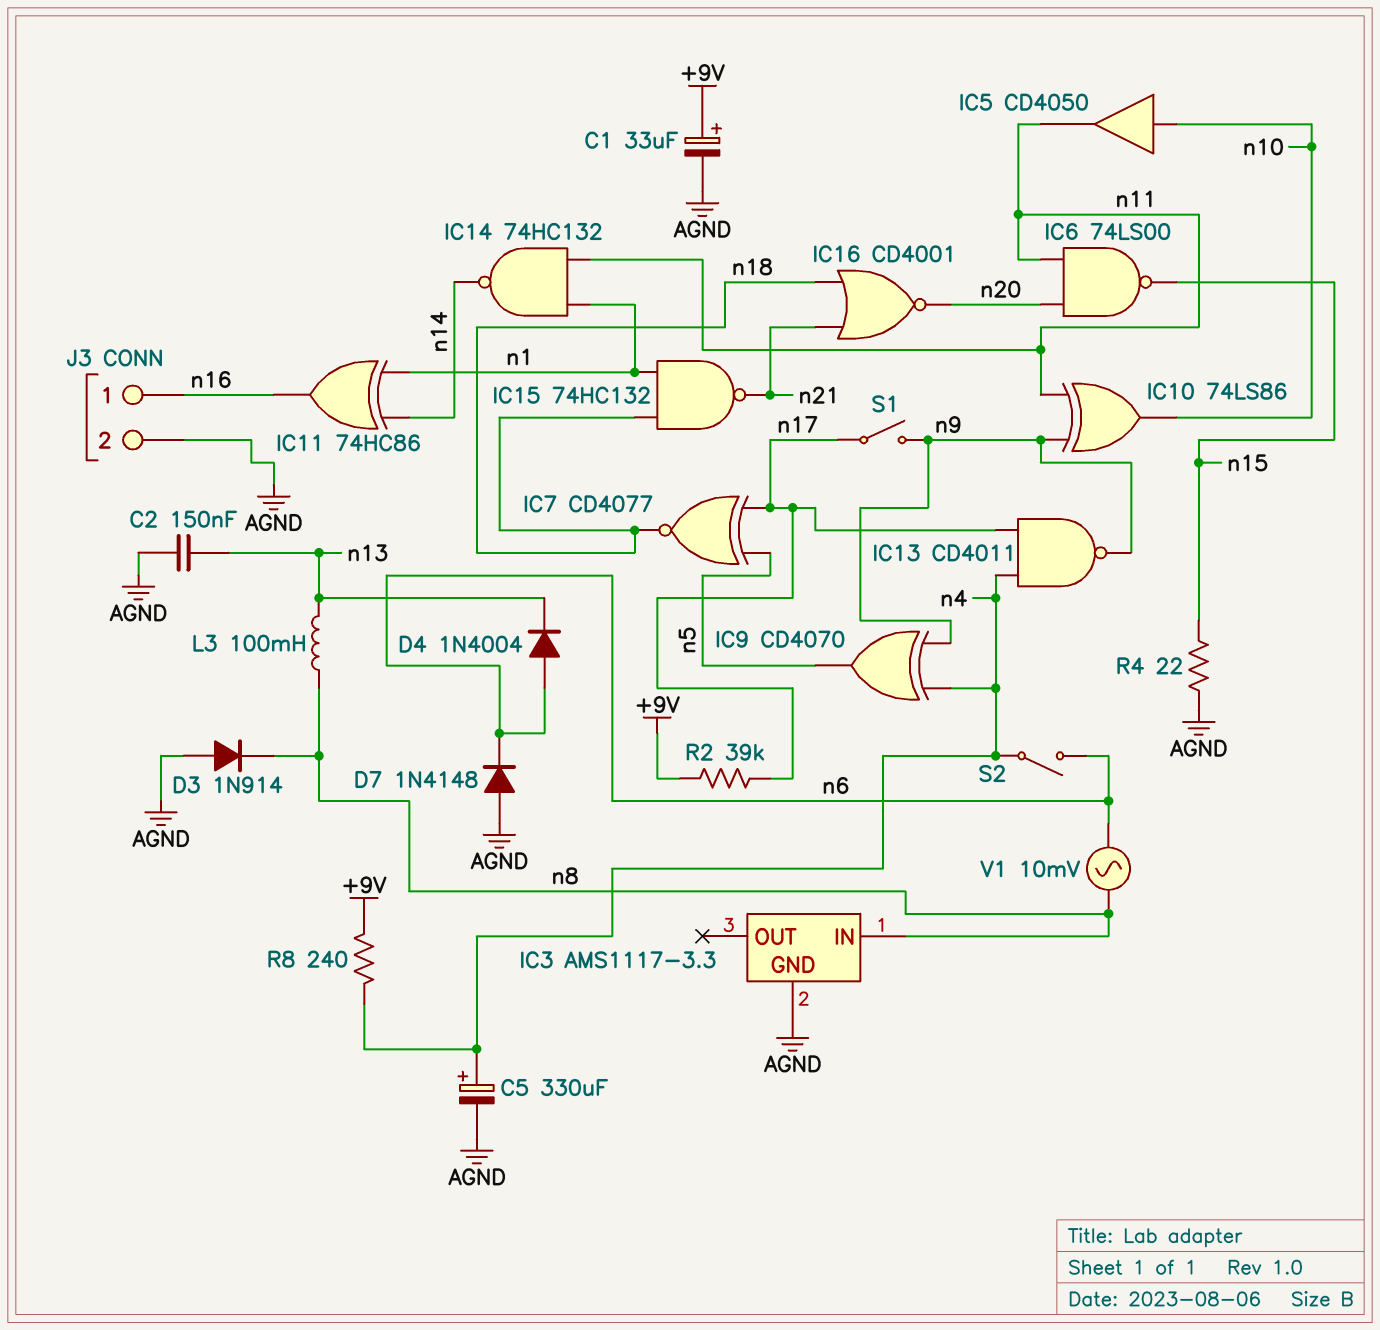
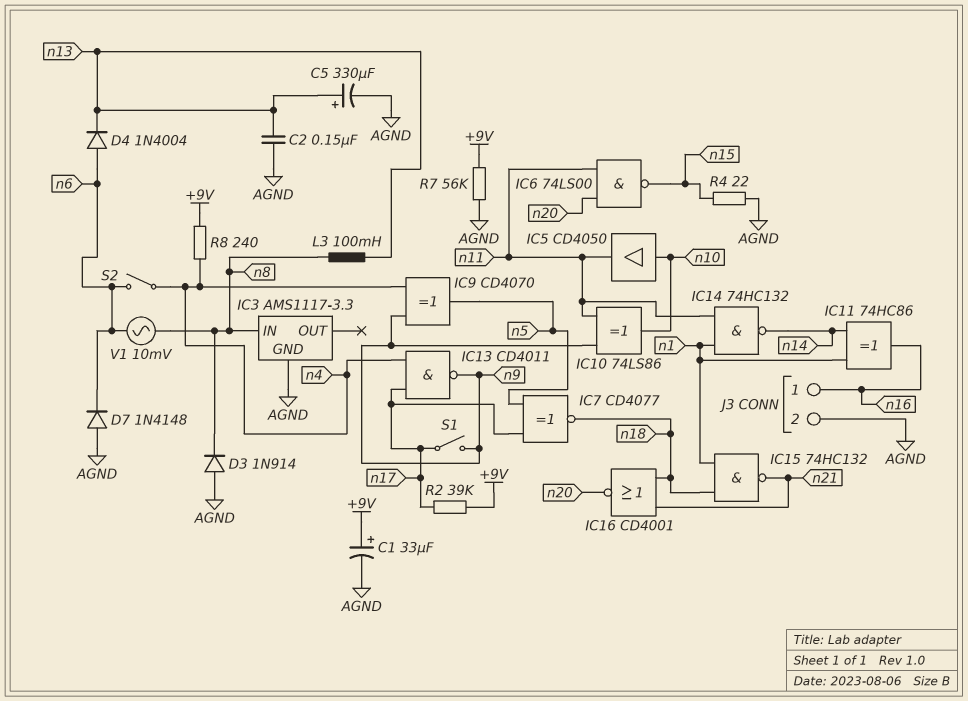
C5: 330uF (plus n4, minus AGND) -> 330uF (plus n13, minus AGND)
R7: none -> 56k (+9V, AGND)

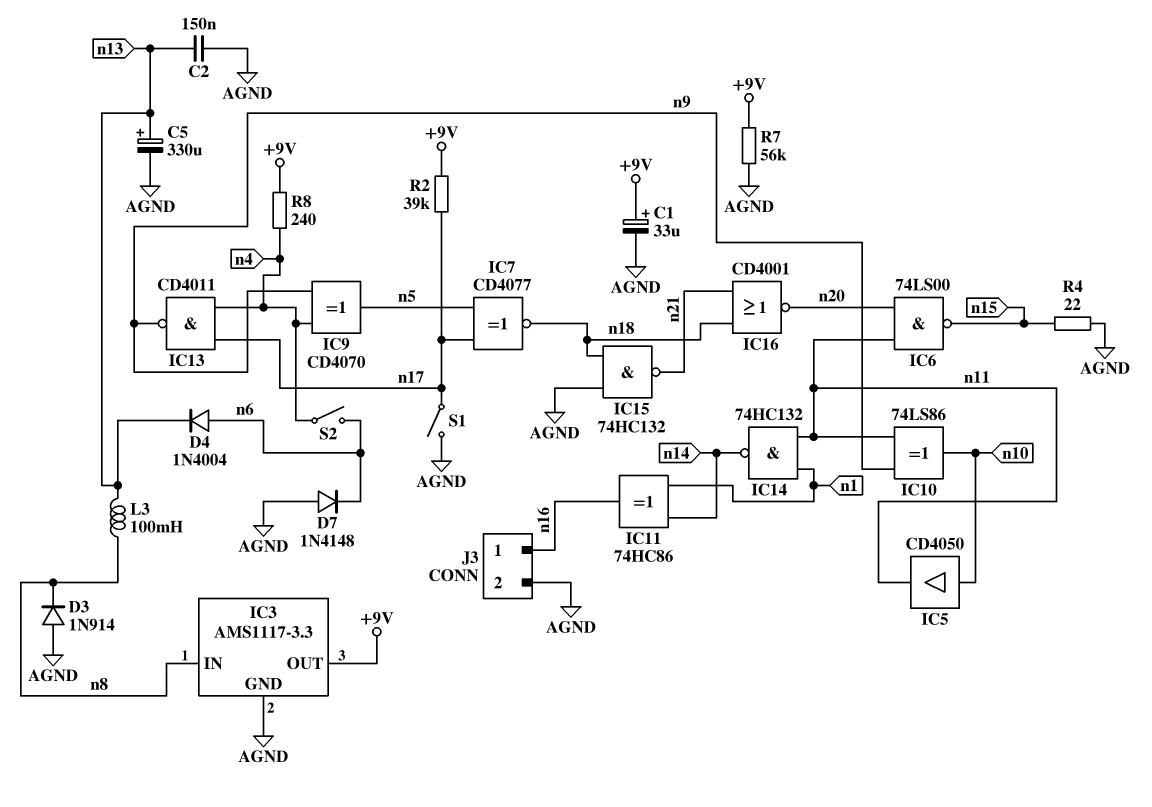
IC3 pin OUT: none -> +9V
IC15: NAND 74HC132 (in n1, in n18, out n21) -> NAND 74HC132 (in AGND, in n18, out n21)
S1: switch (n9, n17) -> switch (AGND, n17)
V1: AC 10mV (n6, n8) -> none

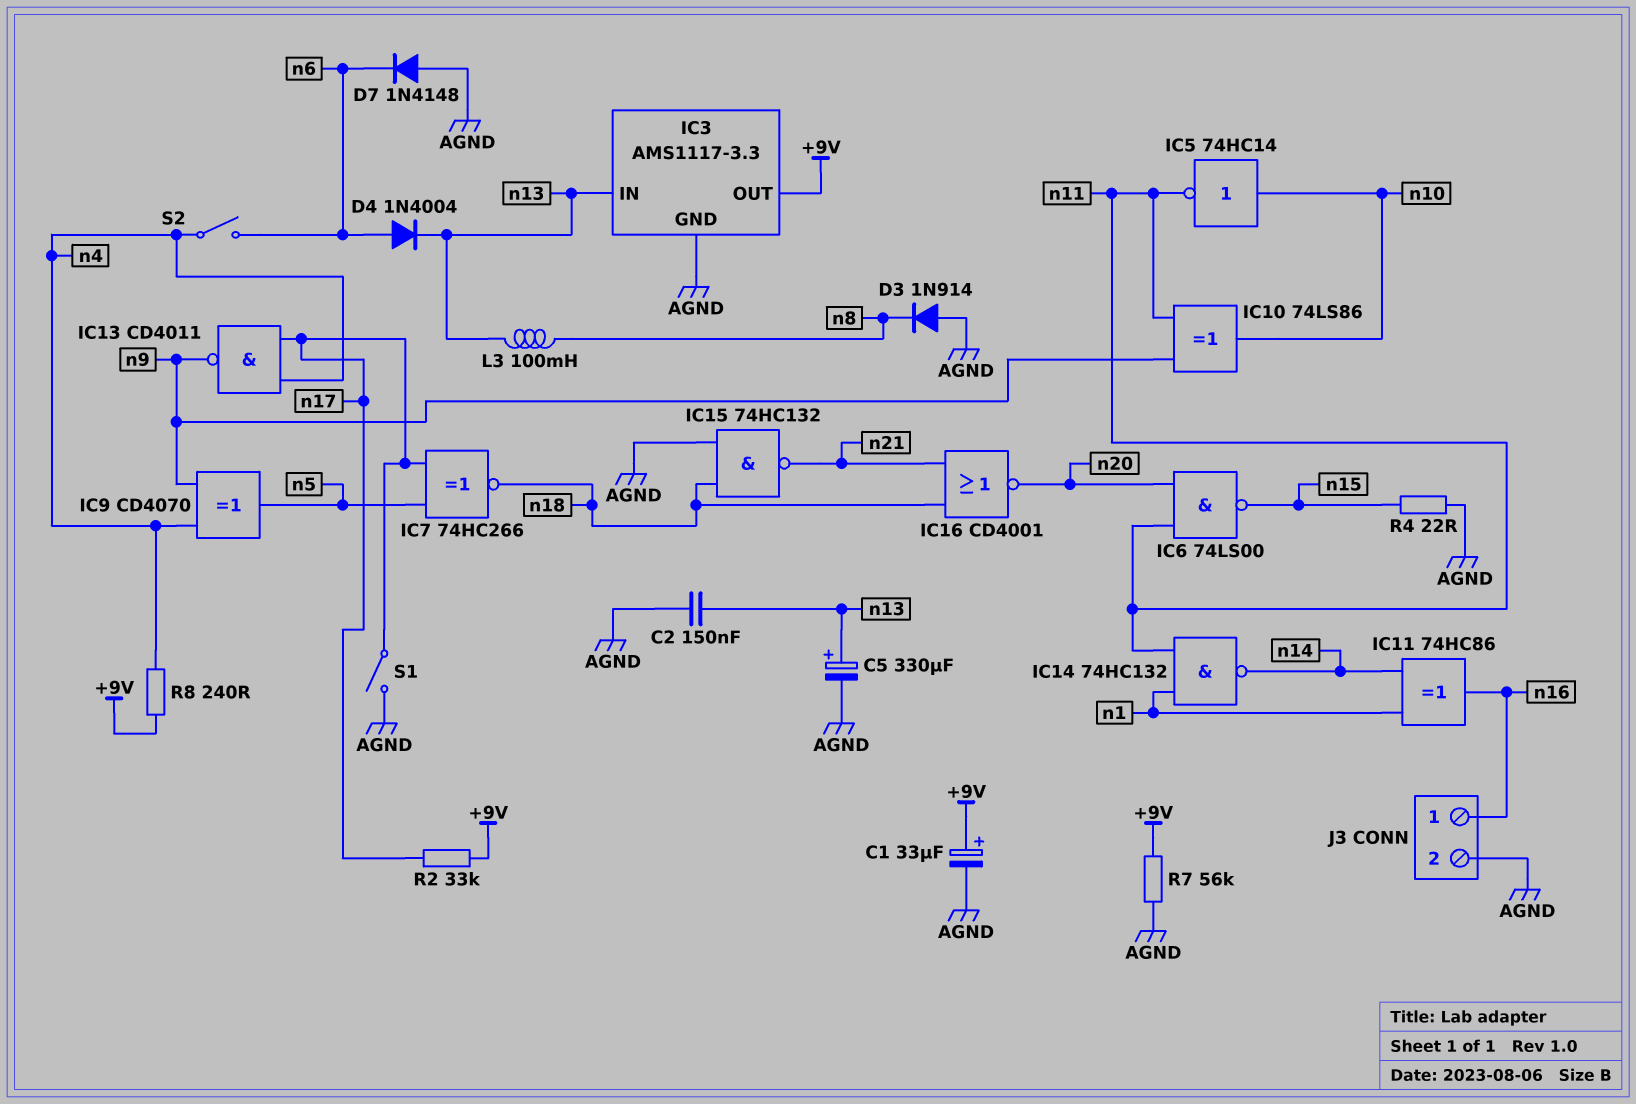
IC3 pin IN: n8 -> n13
IC5: buffer CD4050 (in n10, out n11) -> NOT 74HC14 (in n10, out n11)
IC7: XNOR CD4077 (in n5, in n17, out n18) -> XNOR 74HC266 (in n5, in n17, out n18)
R2: 39k (+9V, n17) -> 33k (+9V, n17)

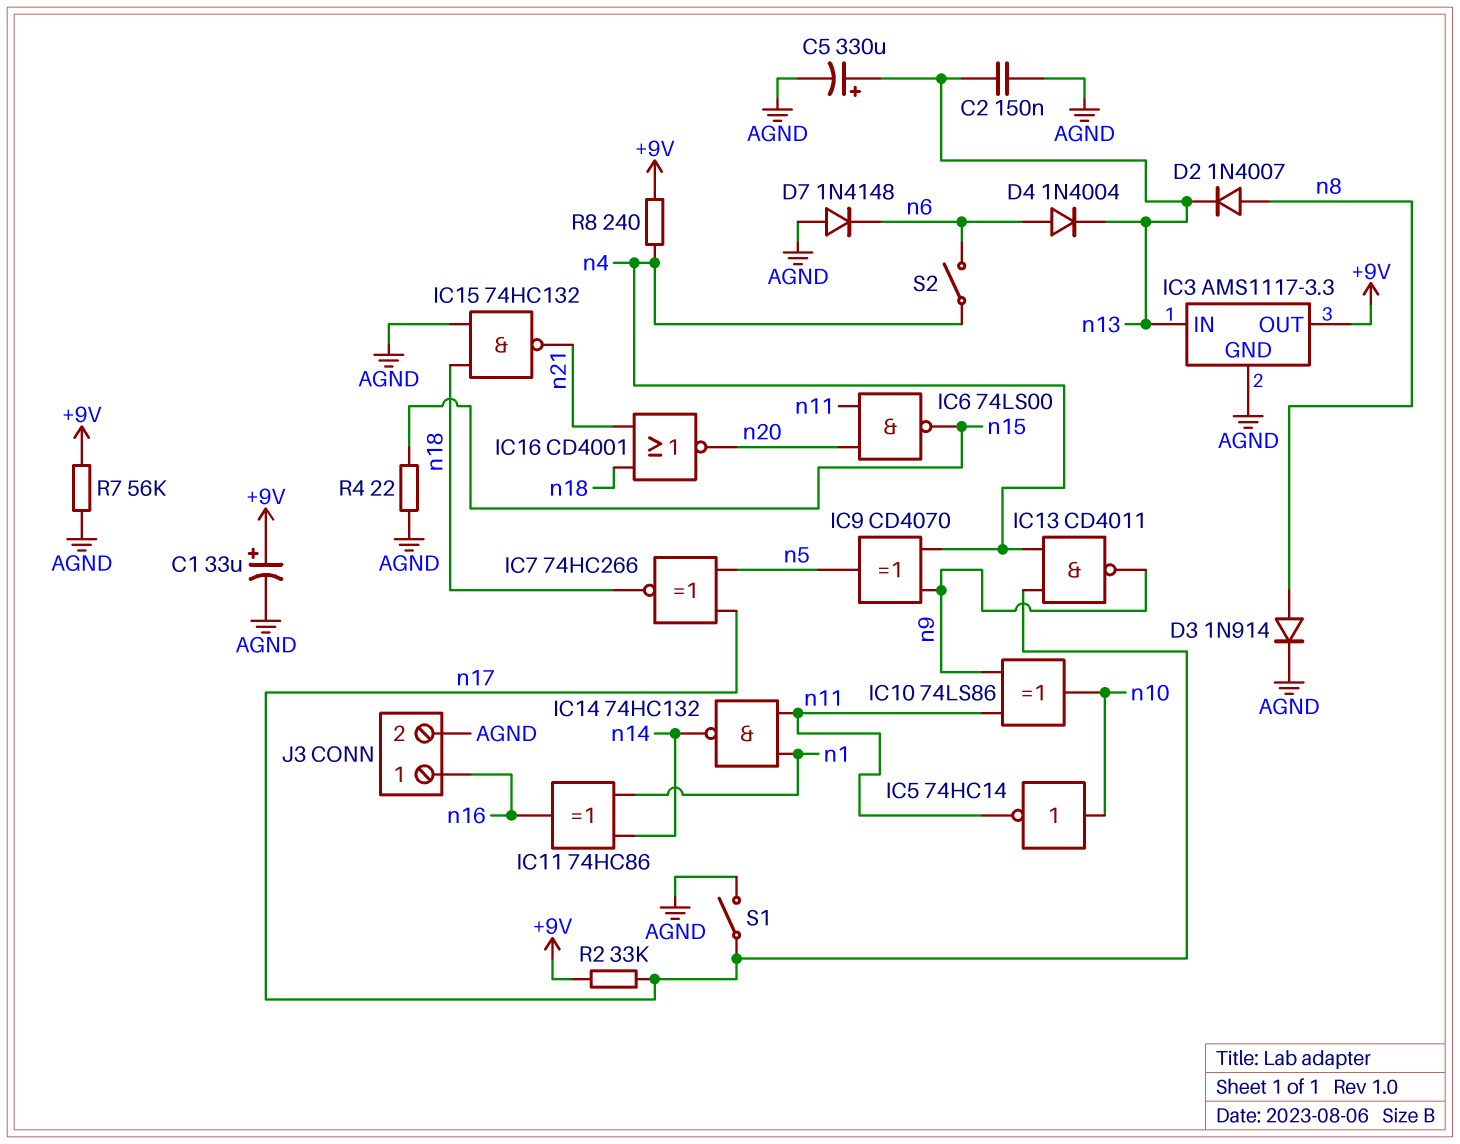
D2: none -> diode 1N4007 (A n8, K n13)
D3: diode 1N914 (A AGND, K n8) -> diode 1N914 (A n8, K AGND)
L3: 100mH (n8, n13) -> none

